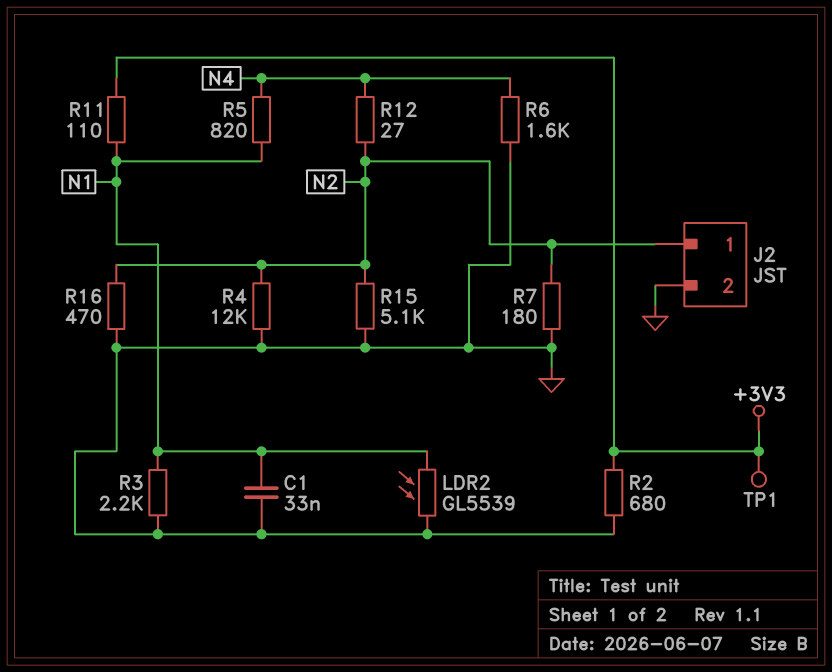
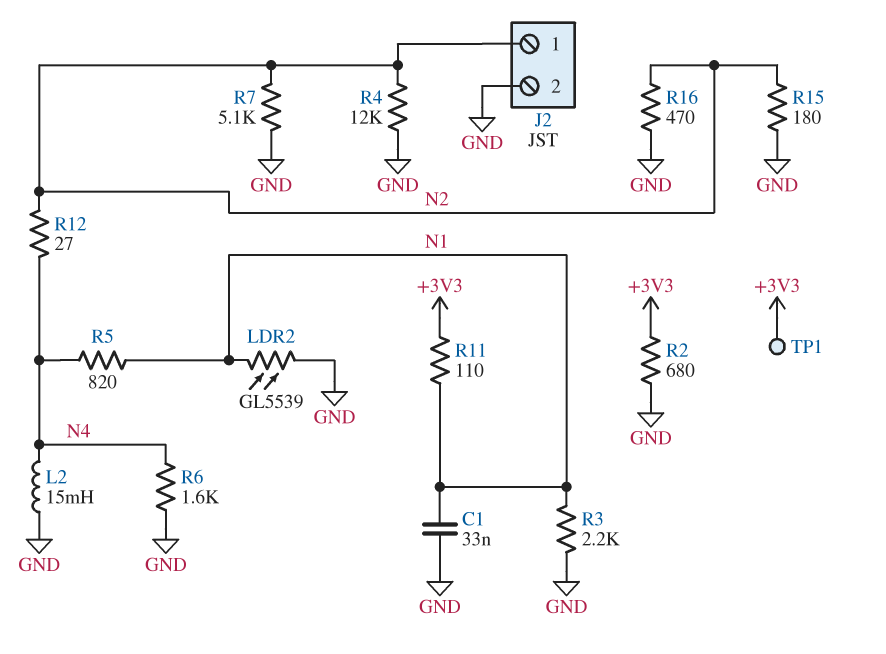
L2: none -> 15mH (GND, N4)
R7: 180 (GND, N2) -> 5.1k (GND, N2)
R15: 5.1k (GND, N2) -> 180 (GND, N2)

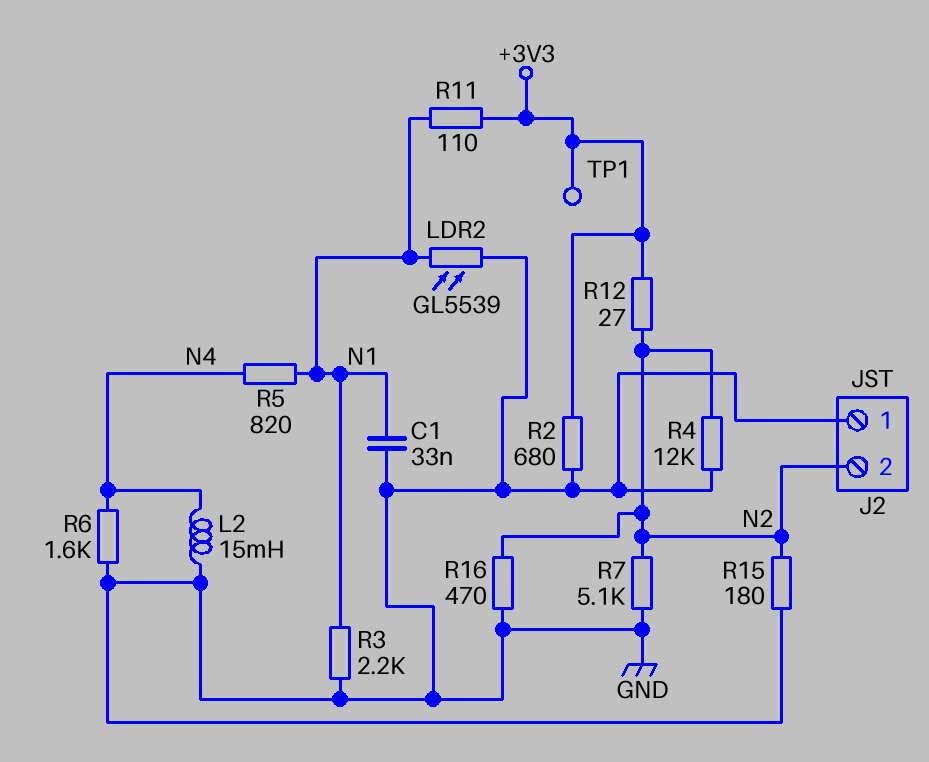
J2 pin 1: N2 -> GND
J2 pin 2: GND -> N2
R12: 27 (N2, N4) -> 27 (+3V3, N2)

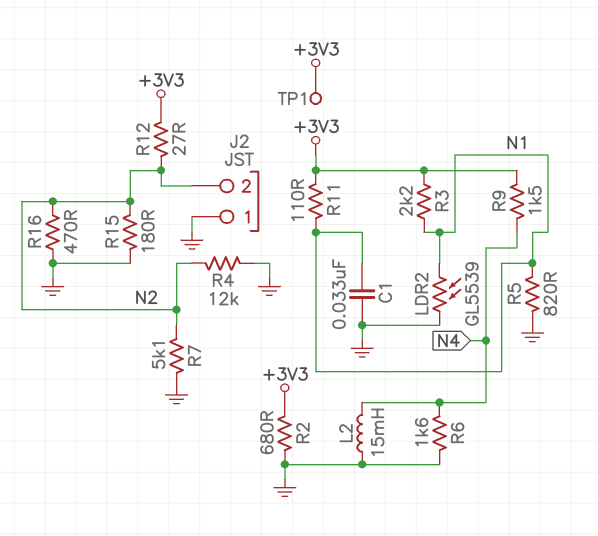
R3: 2.2k (GND, N1) -> 2.2k (+3V3, N1)
R5: 820 (N1, N4) -> 820 (GND, N1)
R9: none -> 1.5k (+3V3, N4)

